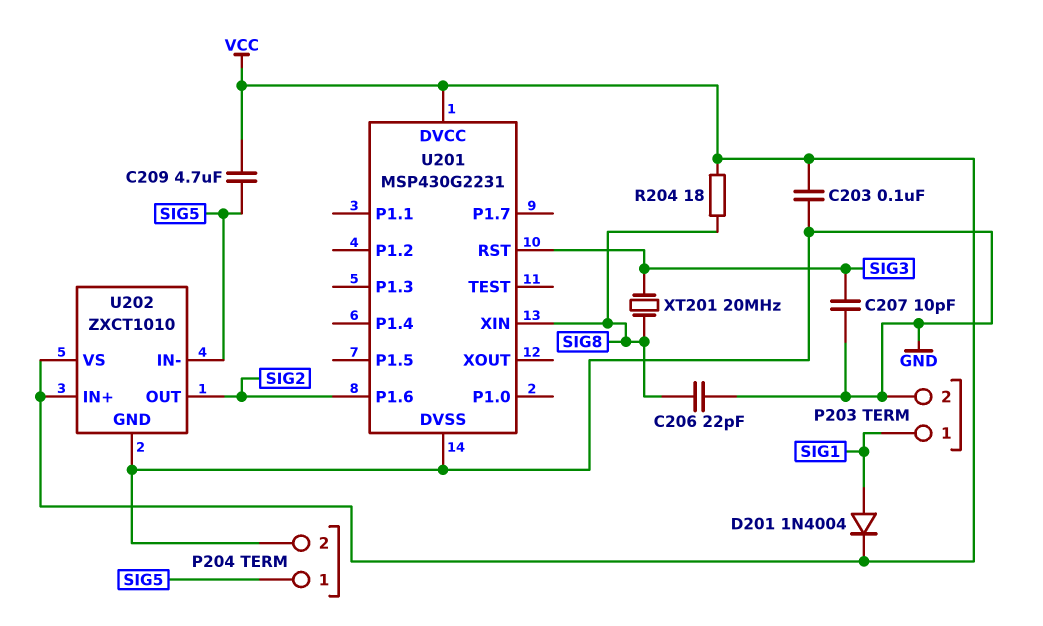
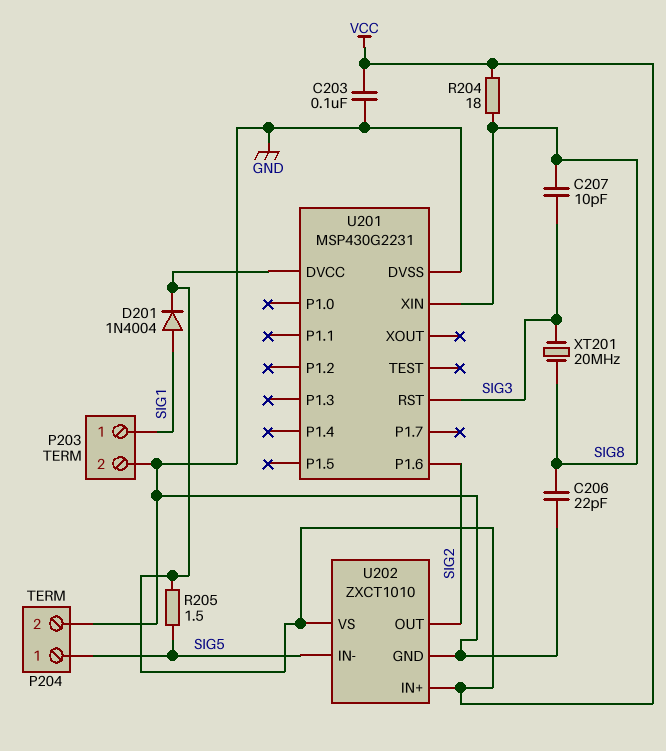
C207: 10pF (GND, SIG3) -> 10pF (SIG3, SIG8)
C209: 4.7uF (SIG5, VCC) -> none
R205: none -> 1.5 (SIG5, VCC)

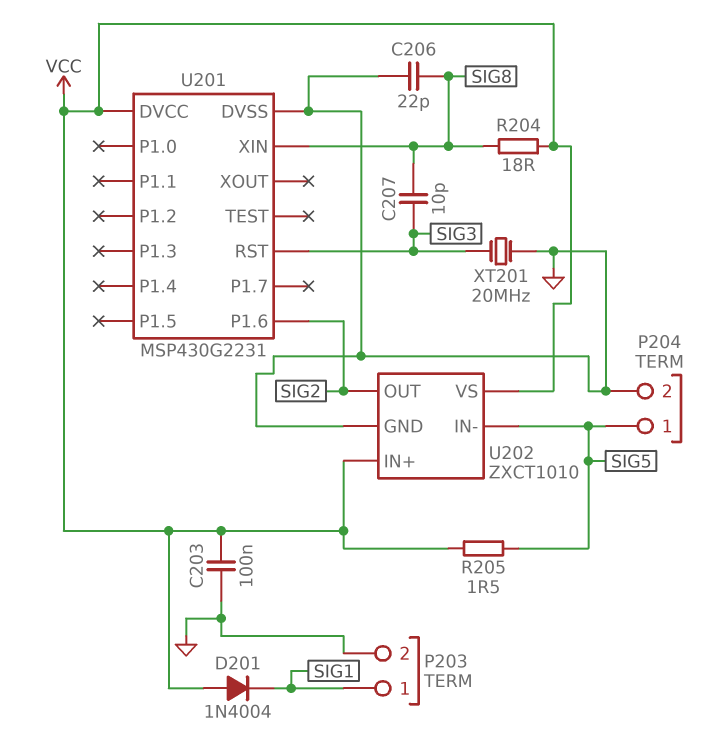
D201: diode 1N4004 (A SIG1, K VCC) -> diode 1N4004 (A VCC, K SIG1)
XT201: 20MHz (SIG3, SIG8) -> 20MHz (GND, SIG3)

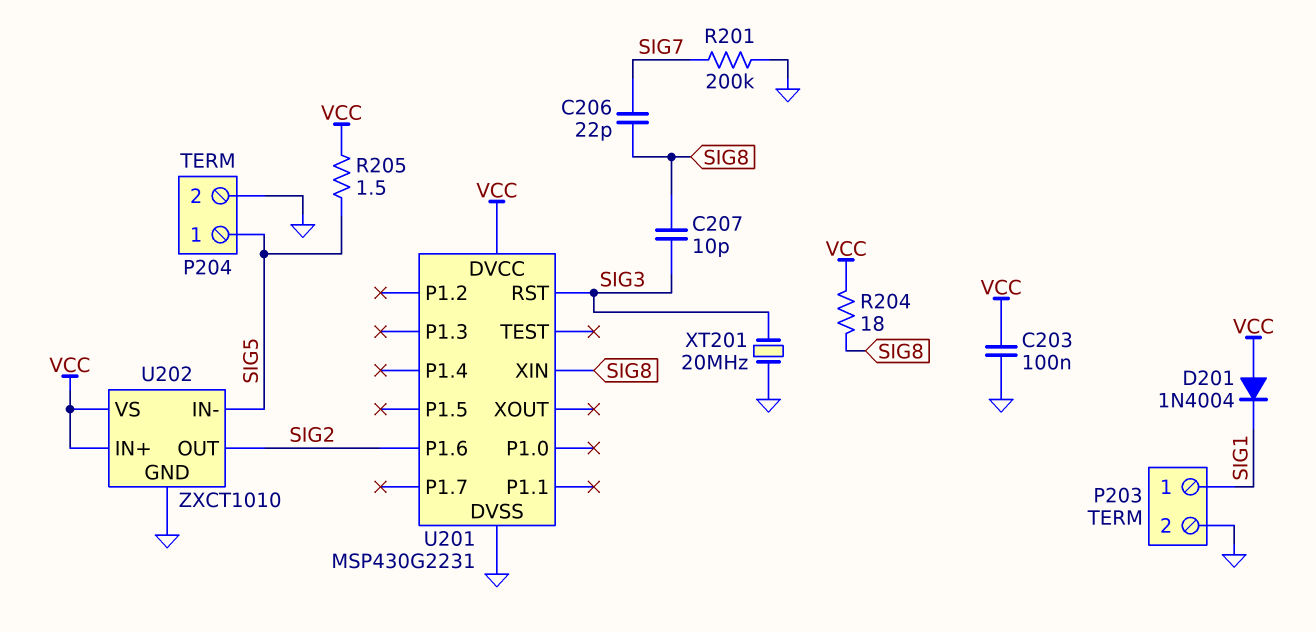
C206: 22pF (GND, SIG8) -> 22pF (SIG7, SIG8)
R201: none -> 200k (GND, SIG7)

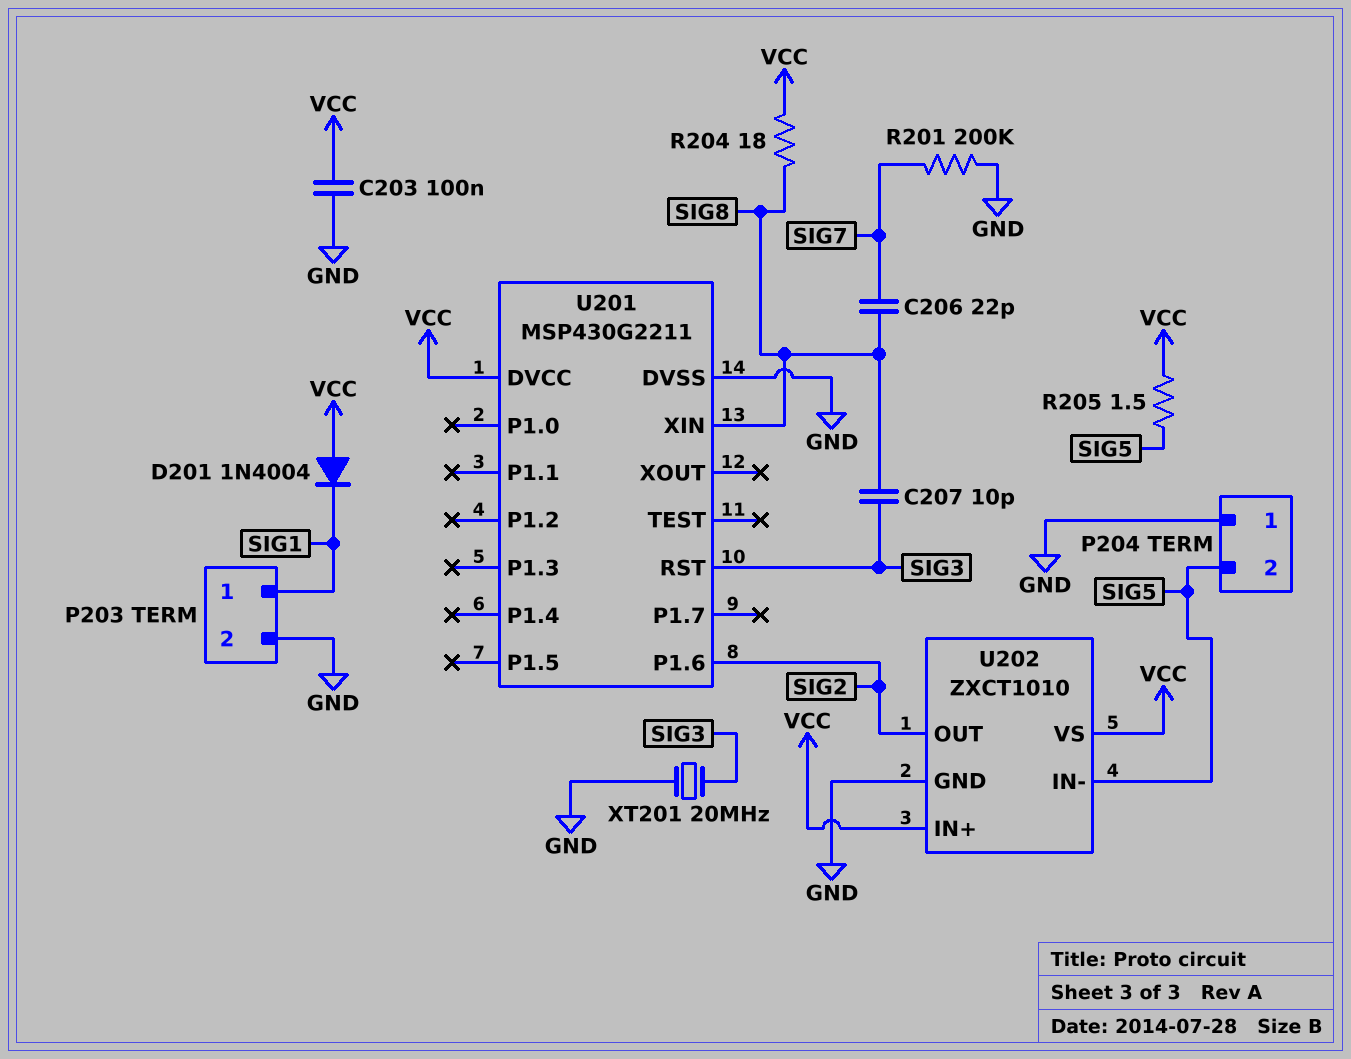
P204 pin 1: SIG5 -> GND
P204 pin 2: GND -> SIG5
U201: MSP430G2231 -> MSP430G2211

